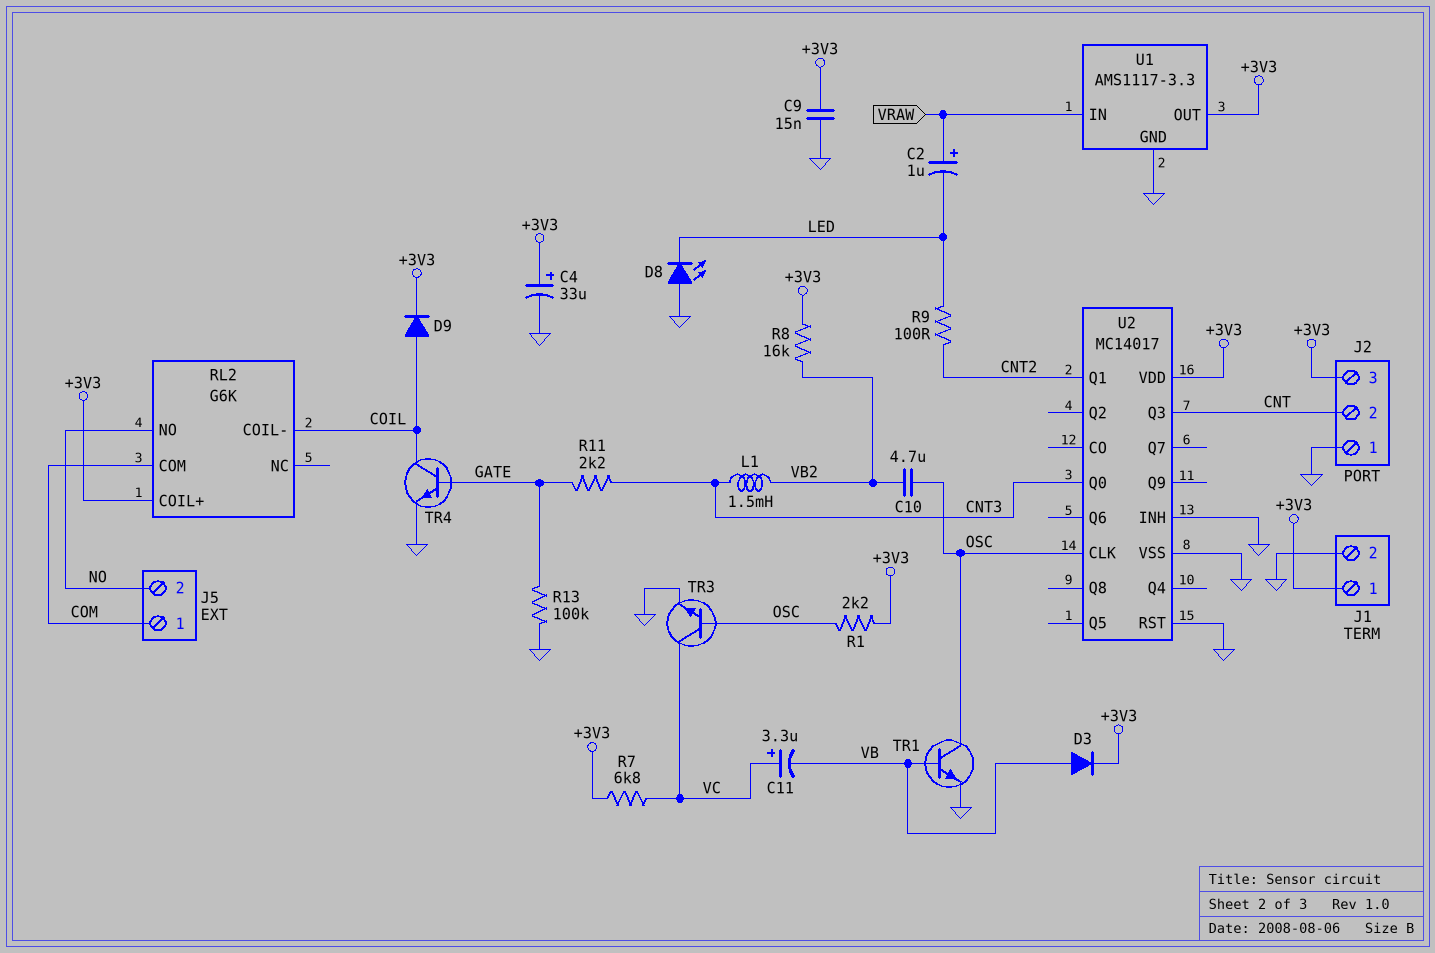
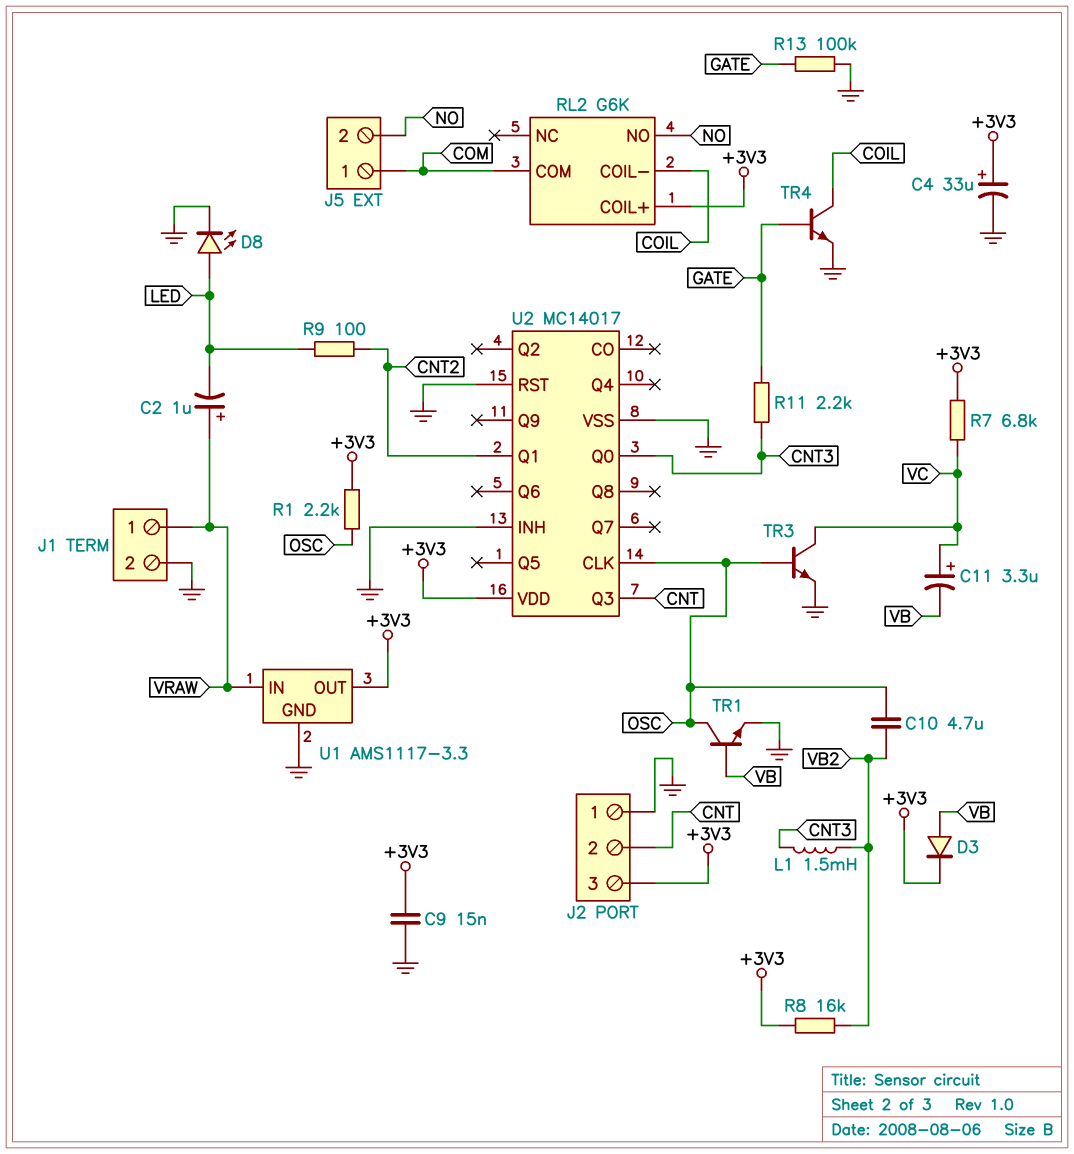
D8: LED (A GND, K LED) -> LED (A LED, K GND)
D9: diode (A COIL, K +3V3) -> none
J1 pin 1: +3V3 -> VRAW

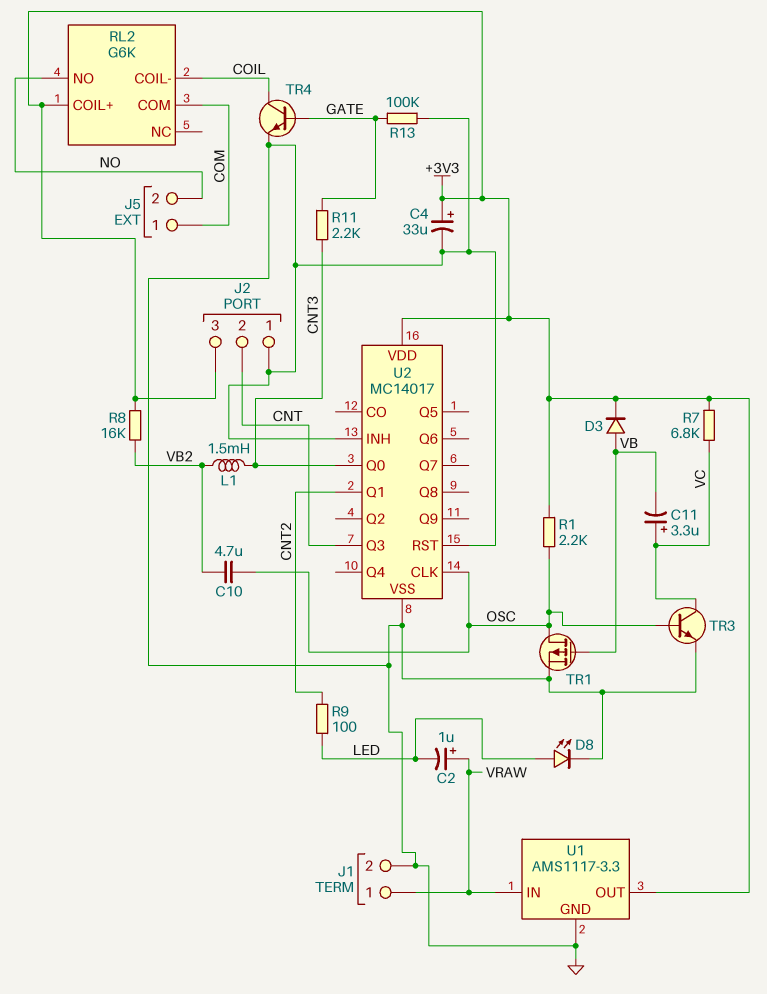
C9: 15nF (+3V3, GND) -> none
TR1: NPN (B VB, C OSC, E GND) -> PMOS (G VB, D OSC, S GND)

